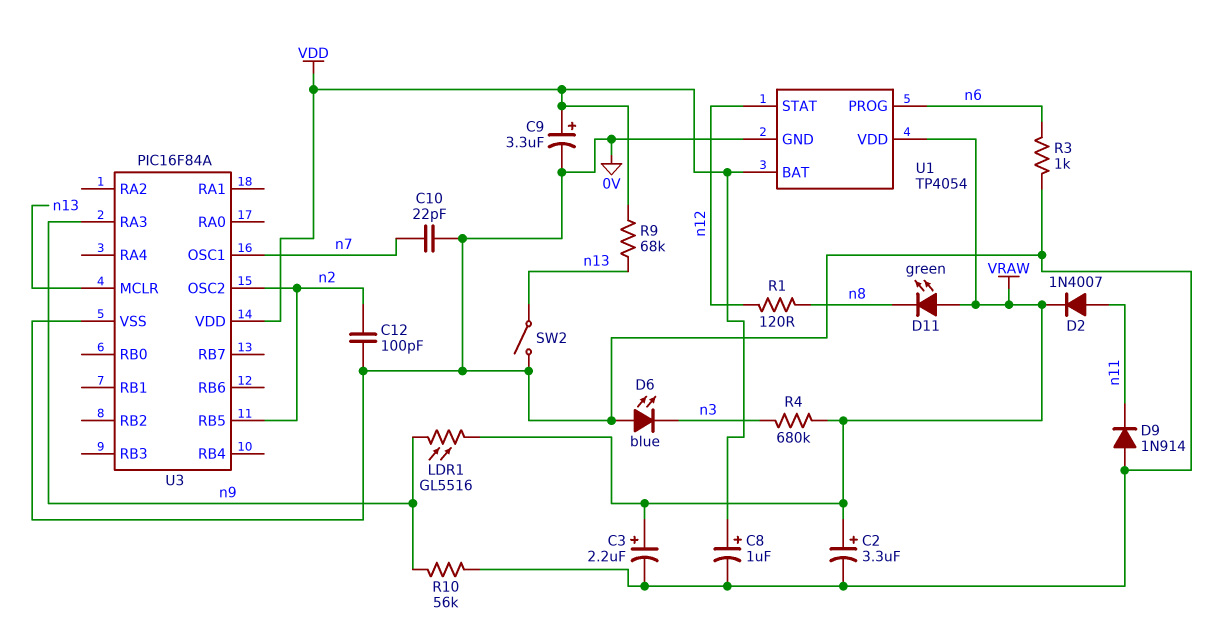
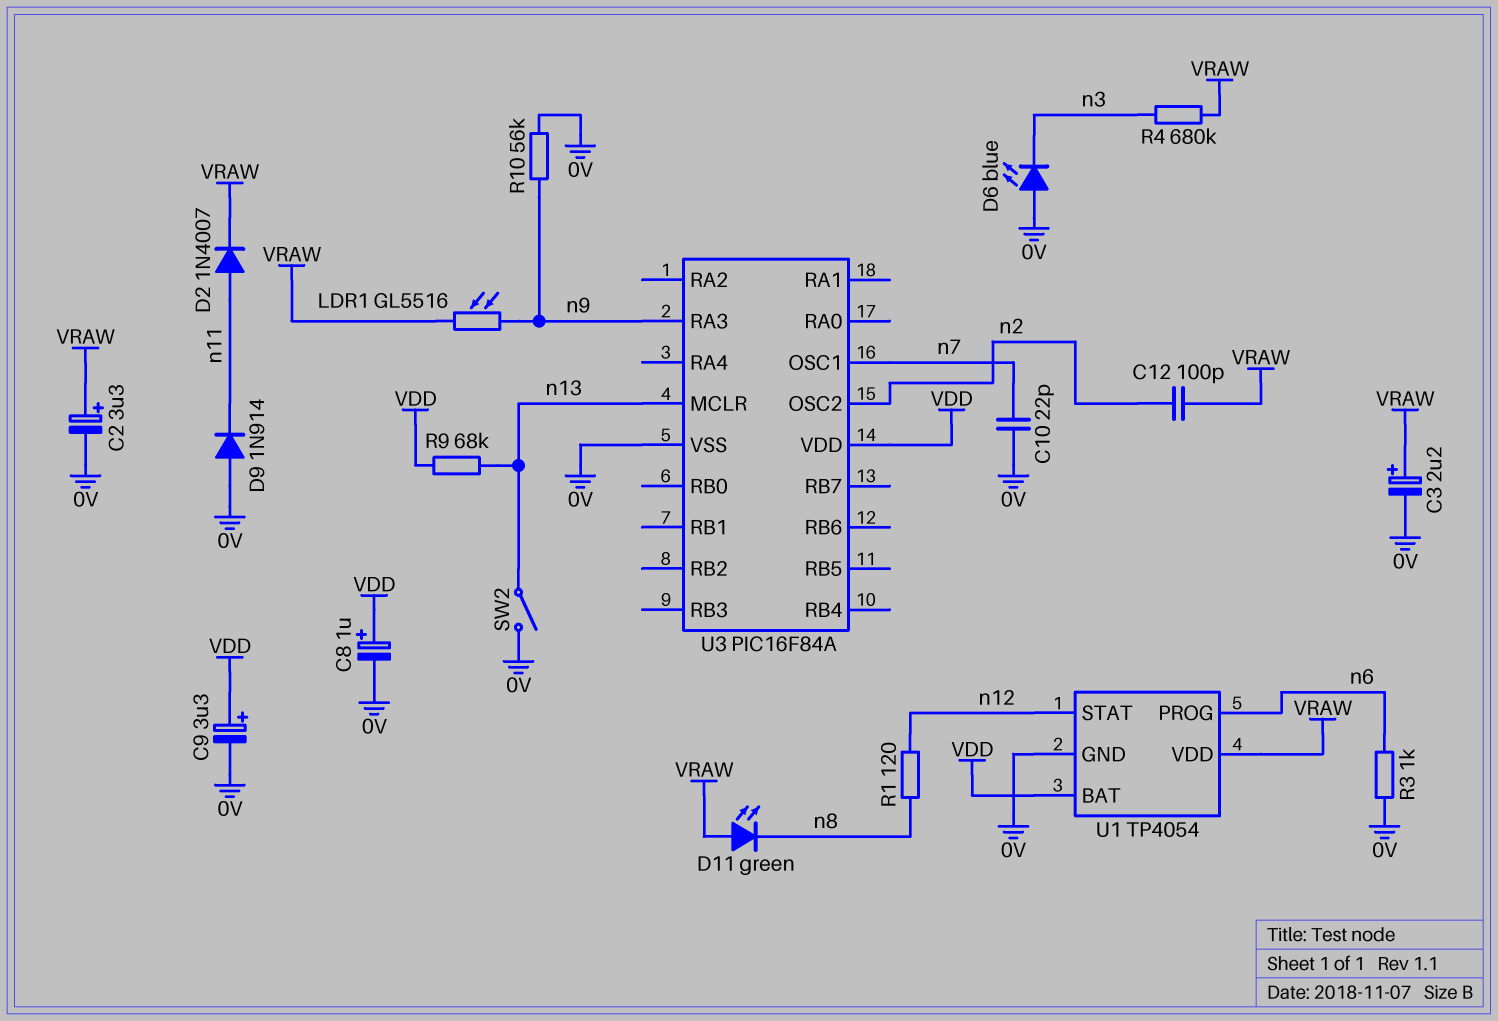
C12: 100pF (0V, n2) -> 100pF (VRAW, n2)
U3 pin RB5: n2 -> none

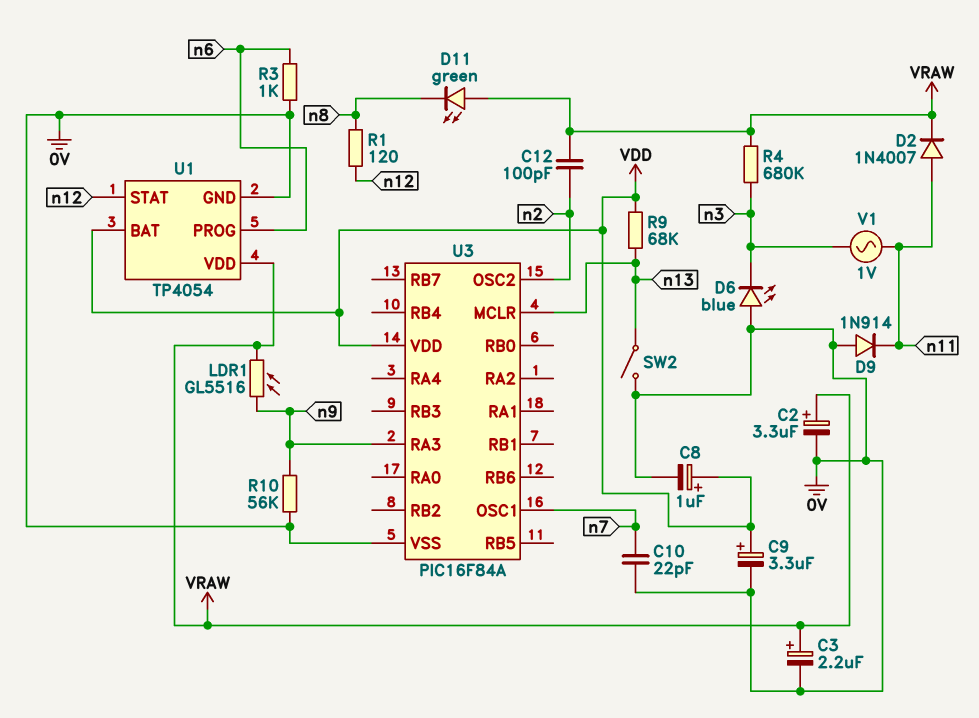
V1: none -> AC 1V (n3, n11)

